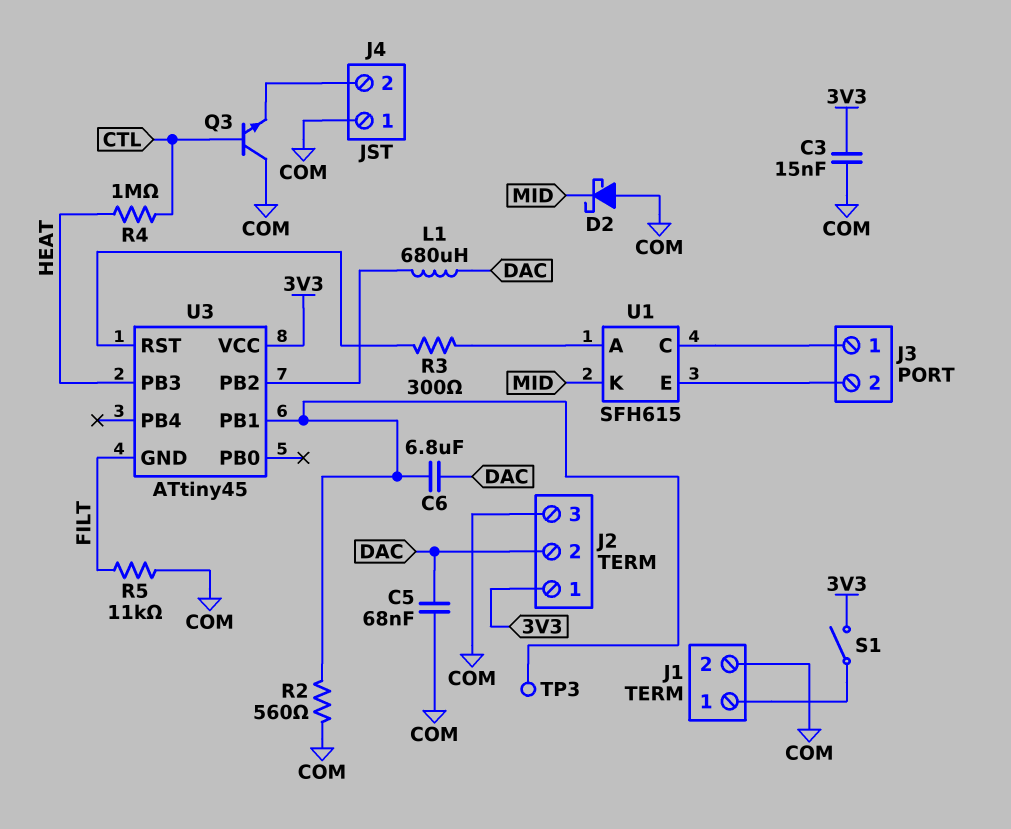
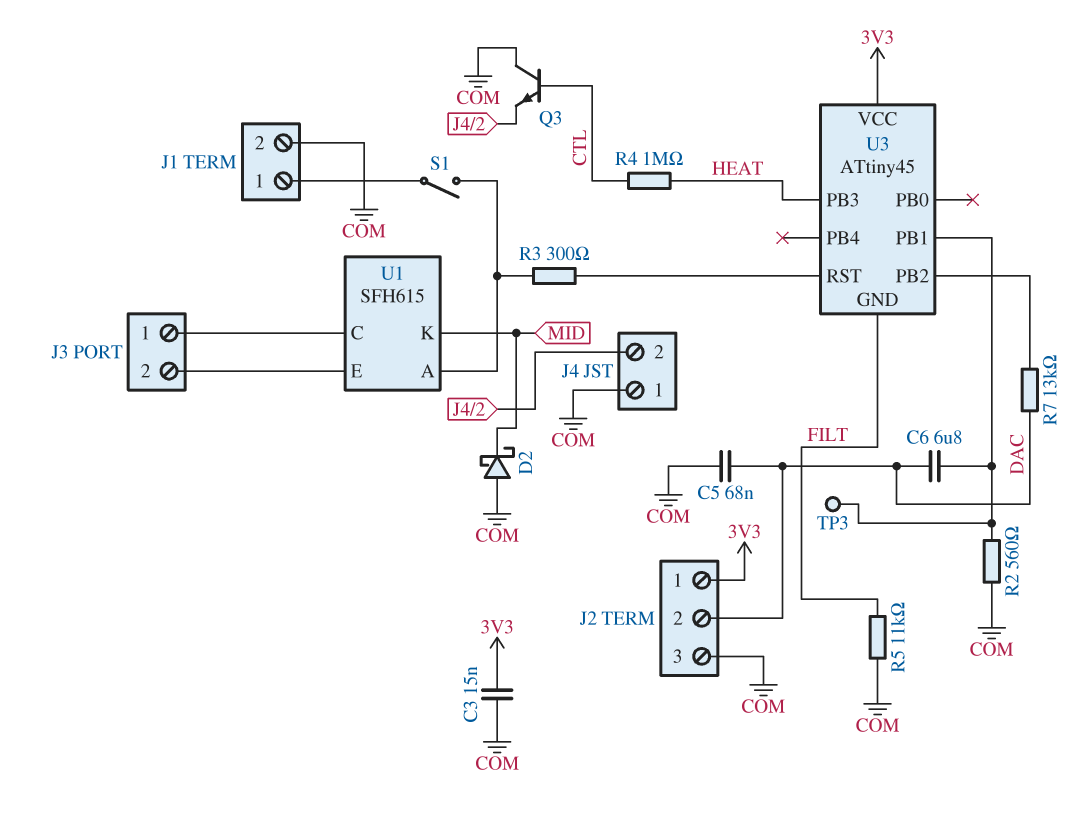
L1: 680uH (DAC, U3/PB2) -> none
R7: none -> 13k (DAC, U3/PB2)
S1: switch (3V3, J1/1) -> switch (J1/1, U1/A)

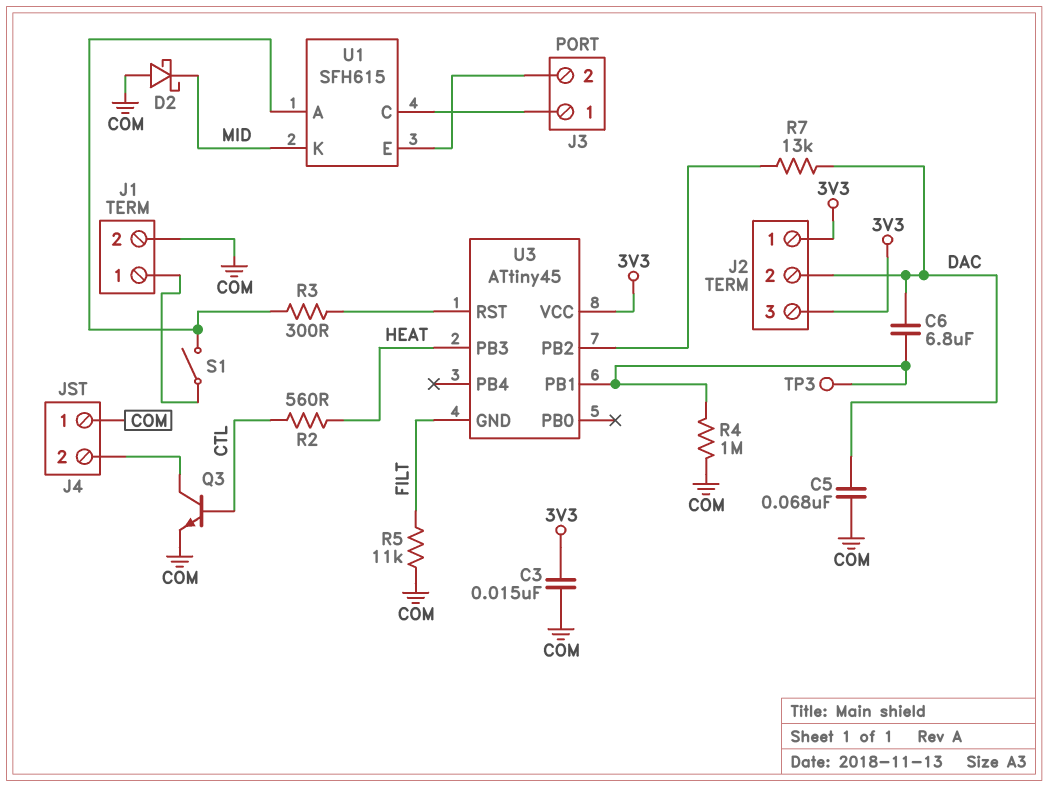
J2 pin 3: COM -> 3V3
Q3: NPN (B CTL, C COM, E J4/2) -> NPN (B CTL, C J4/2, E COM)
R2: 560 (COM, U3/PB1) -> 560 (CTL, HEAT)
R4: 1M (CTL, HEAT) -> 1M (COM, U3/PB1)

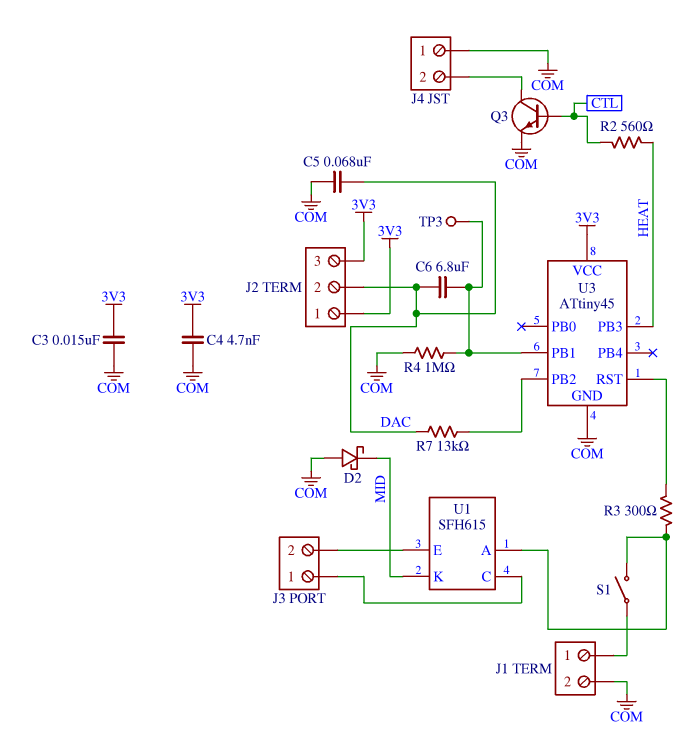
C4: none -> 4.7nF (3V3, COM)
R5: 11k (COM, FILT) -> none
U3 pin GND: FILT -> COM

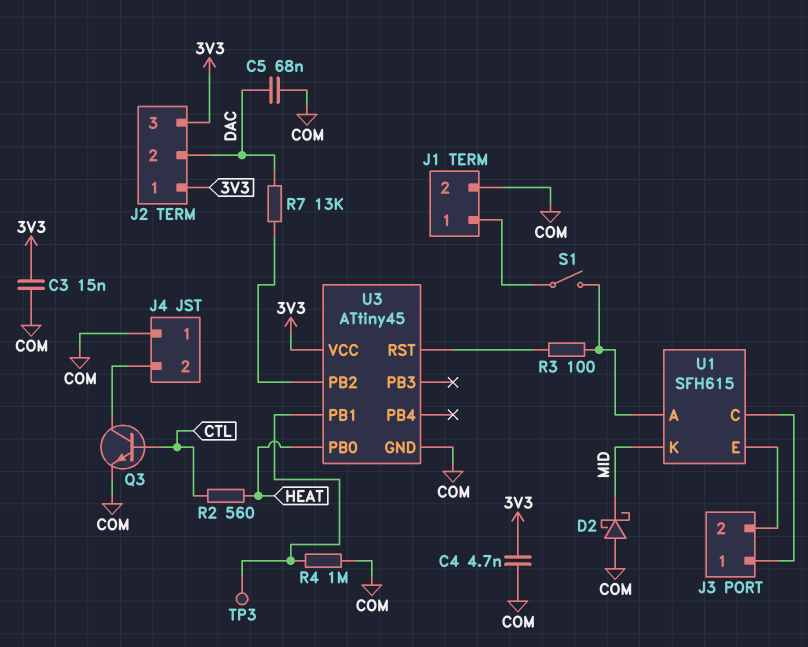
C6: 6.8uF (DAC, U3/PB1) -> none
R3: 300 (U1/A, U3/RST) -> 100 (U1/A, U3/RST)
U3 pin PB0: none -> HEAT
U3 pin PB3: HEAT -> none

